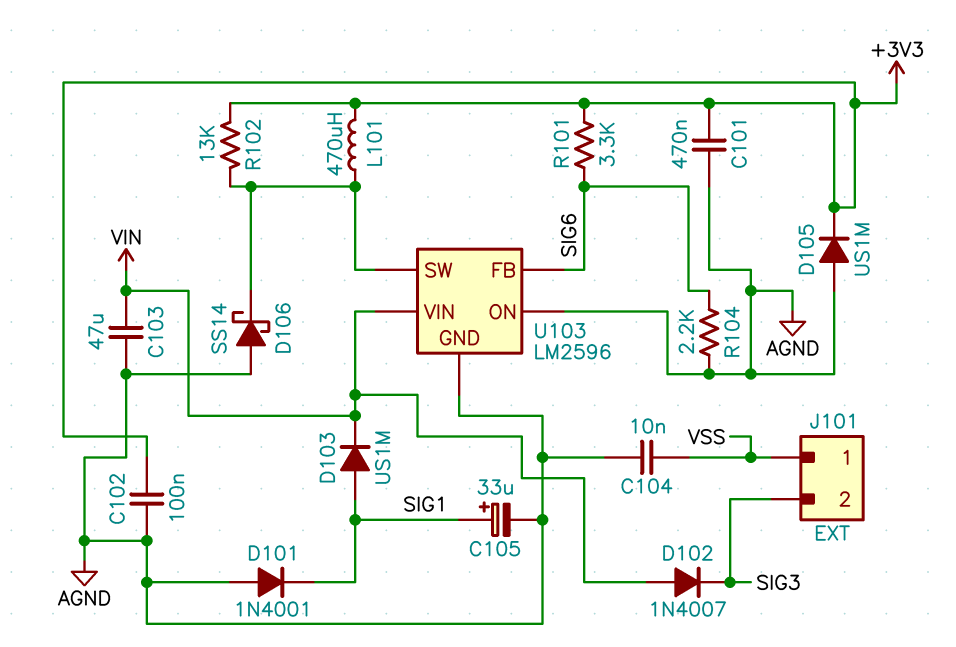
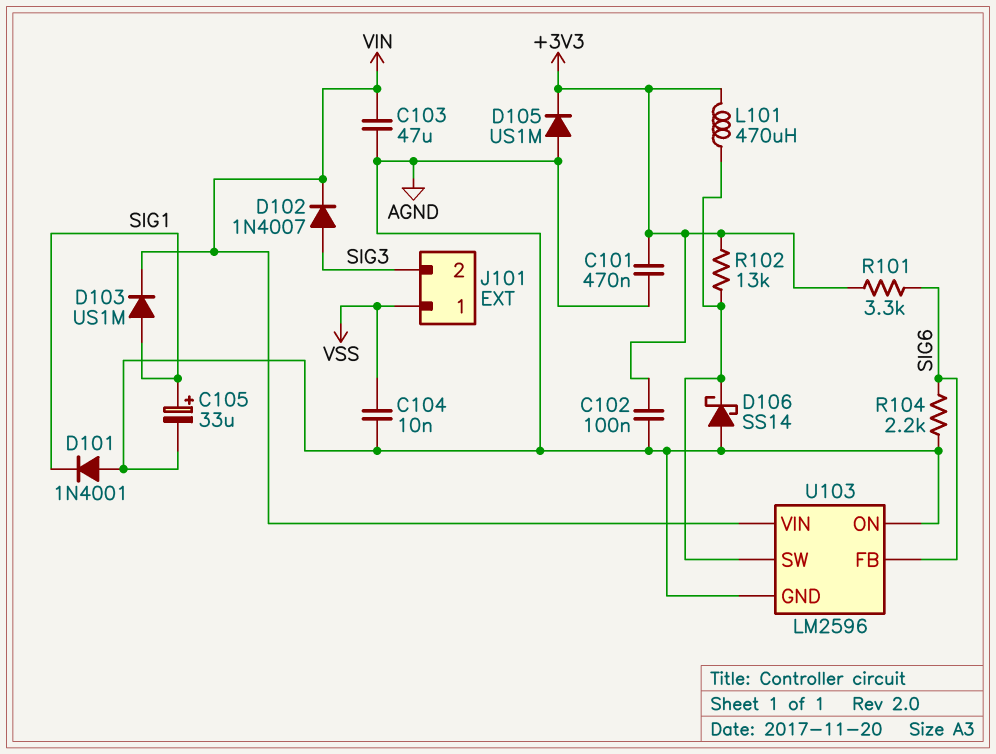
D102: diode 1N4007 (A VIN, K SIG3) -> diode 1N4007 (A SIG3, K VIN)

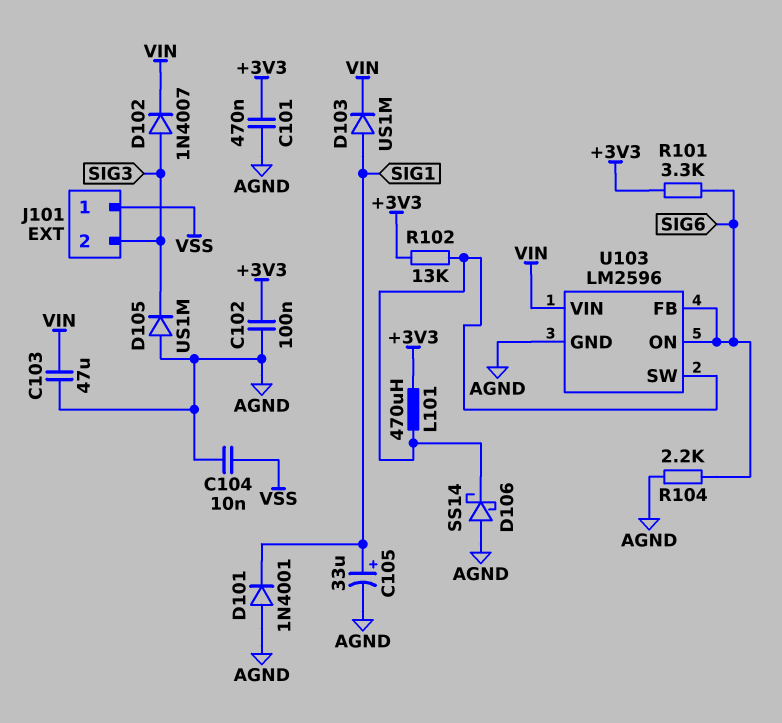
D105: diode US1M (A AGND, K +3V3) -> diode US1M (A AGND, K SIG3)
U103 pin ON: AGND -> SIG6

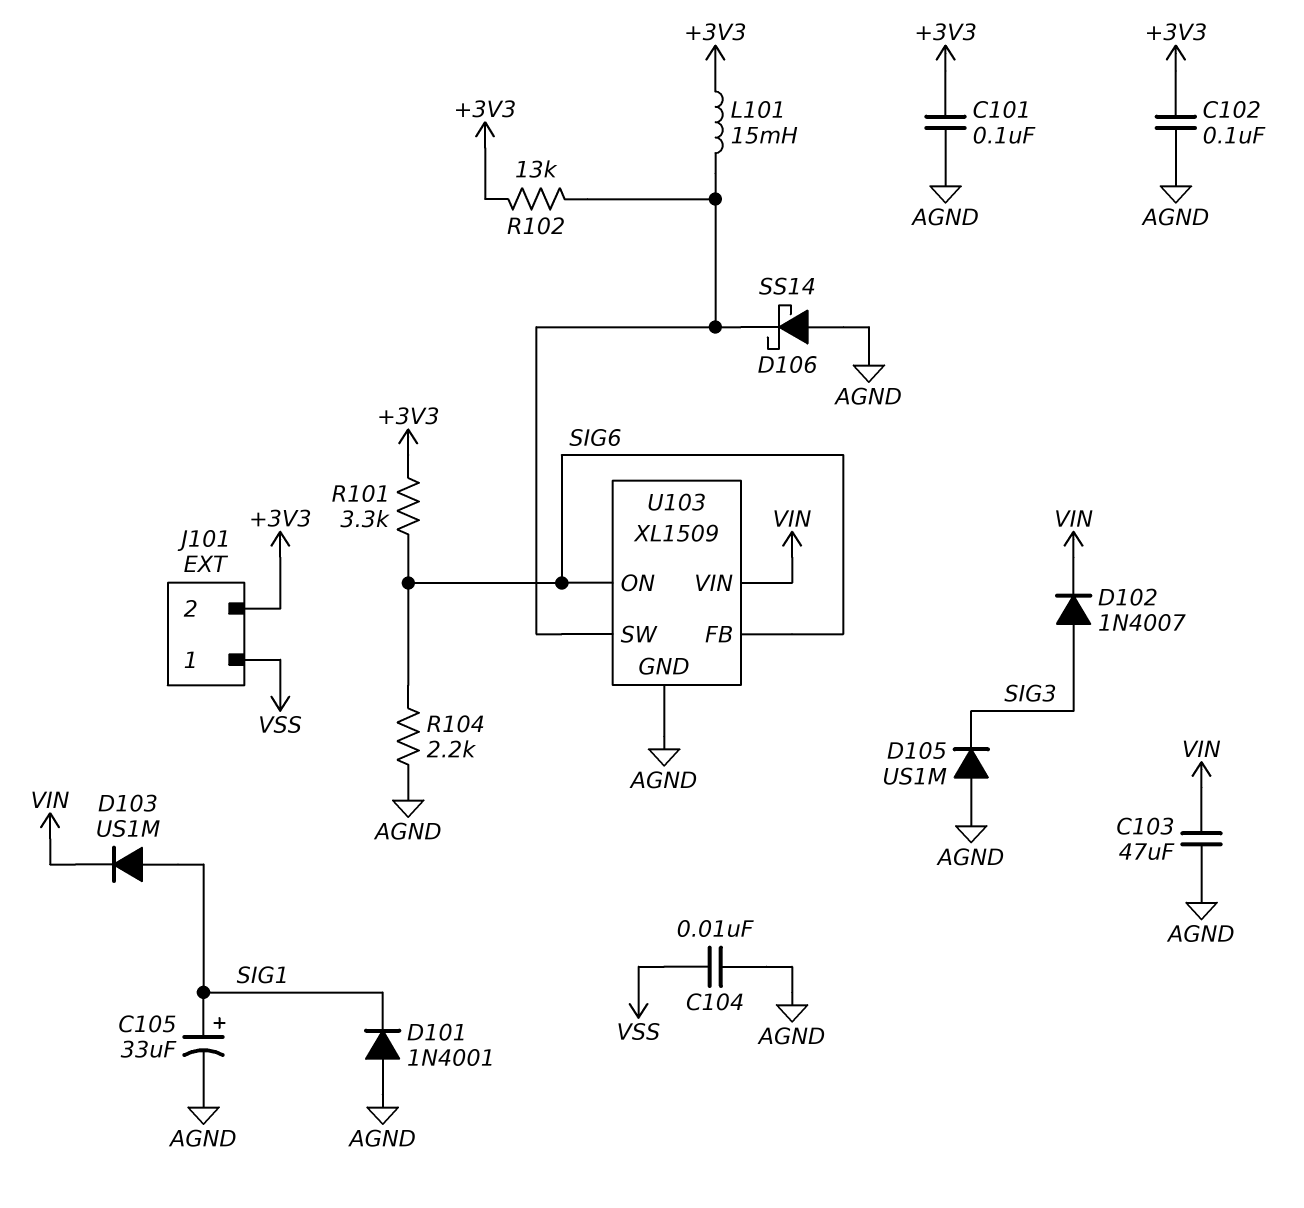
C101: 470nF (+3V3, AGND) -> 100nF (+3V3, AGND)
J101 pin 2: SIG3 -> +3V3
L101: 470uH (+3V3, U103/SW) -> 15mH (+3V3, U103/SW)
U103: LM2596 -> XL1509

